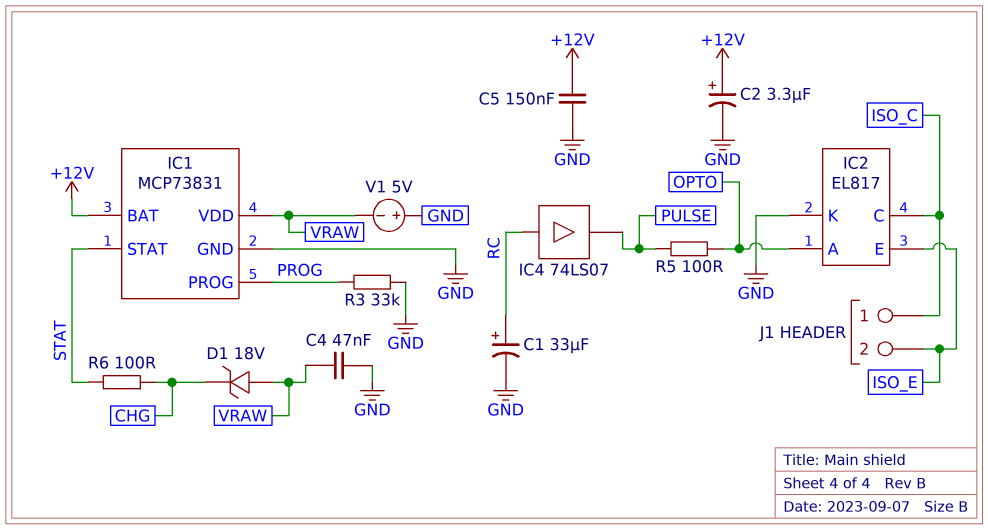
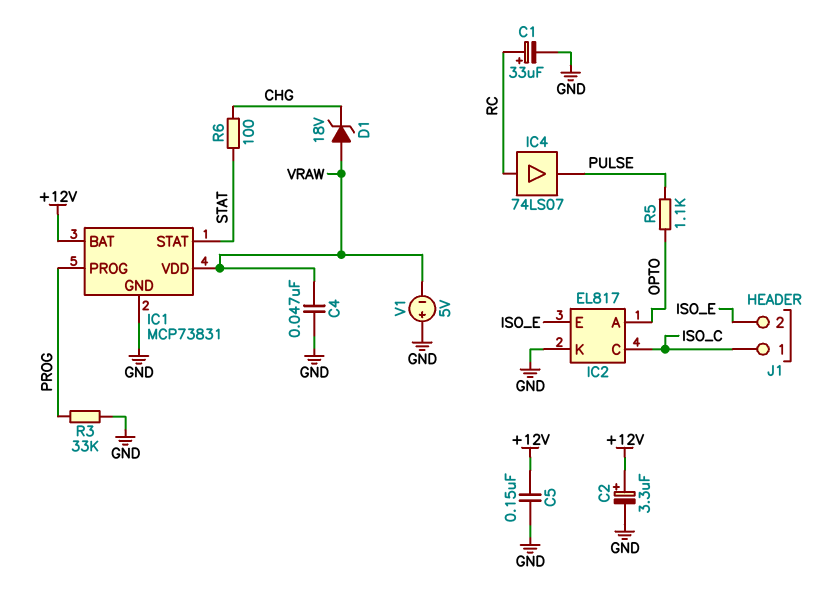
R5: 100 (OPTO, PULSE) -> 1.1k (OPTO, PULSE)

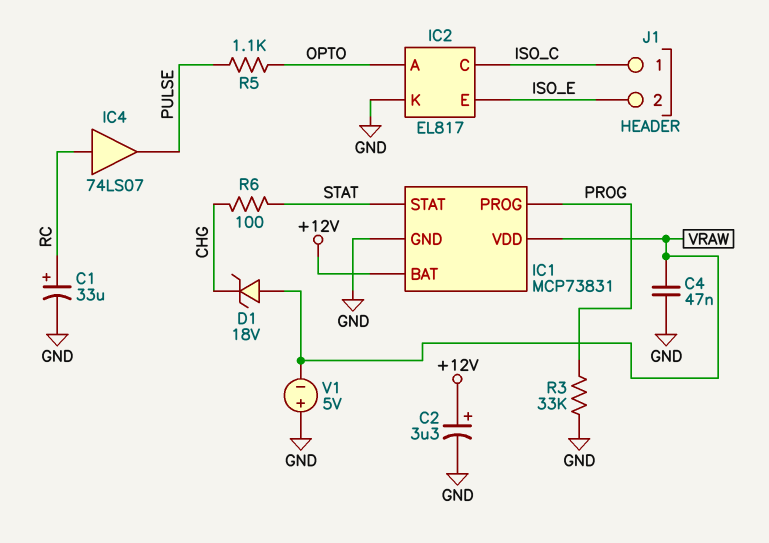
C5: 150nF (+12V, GND) -> none

